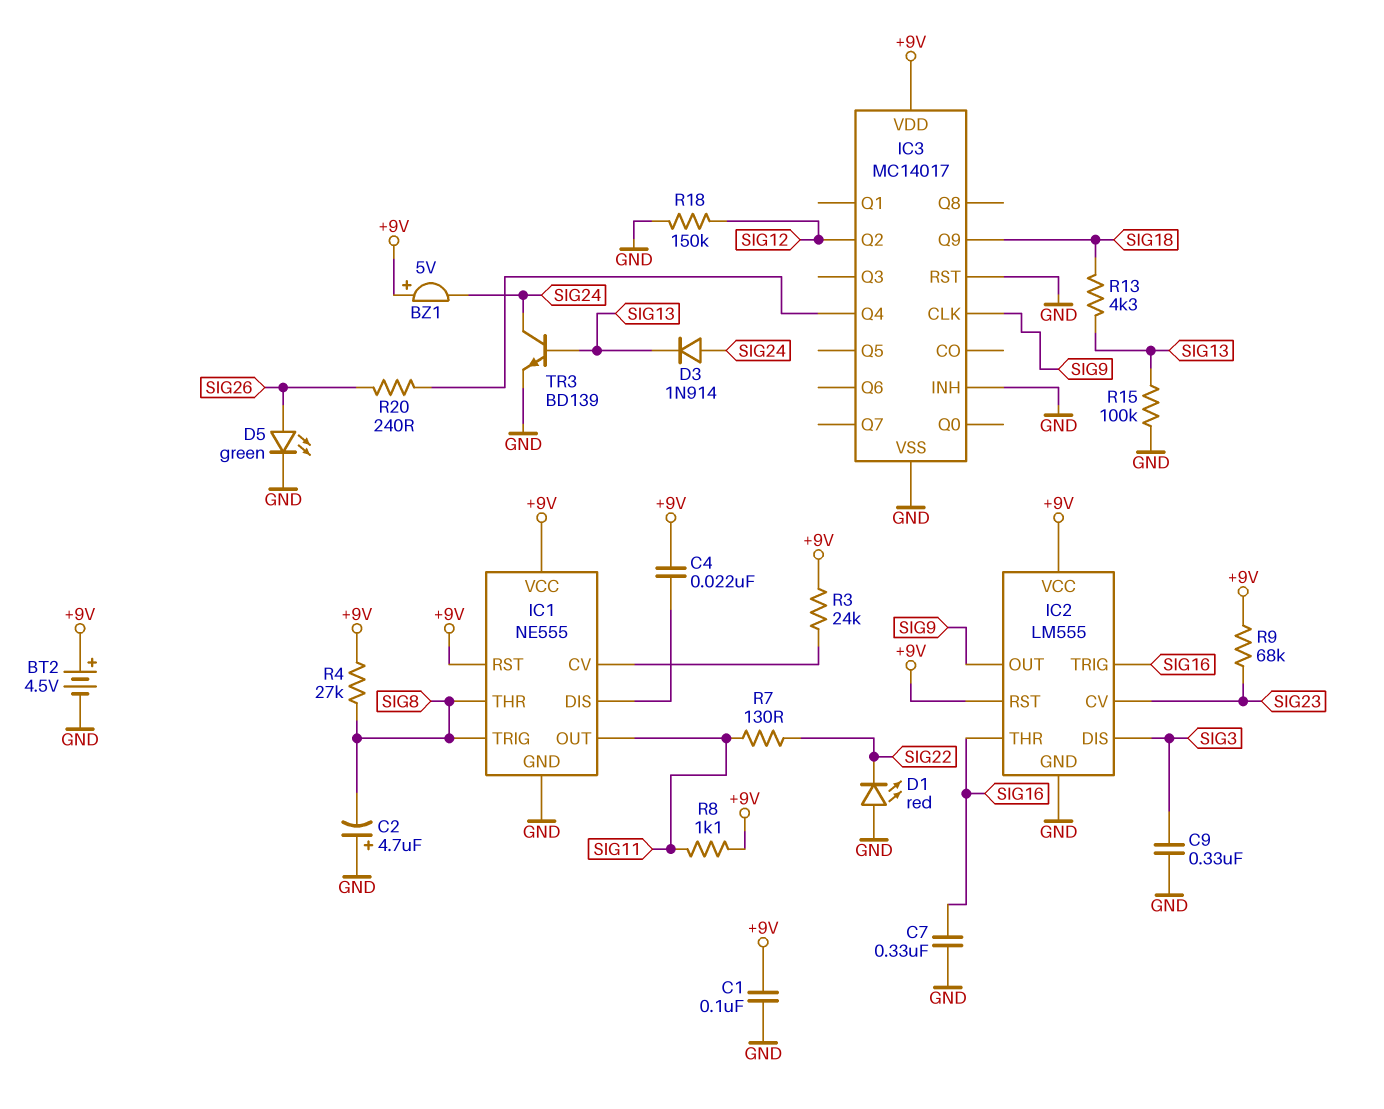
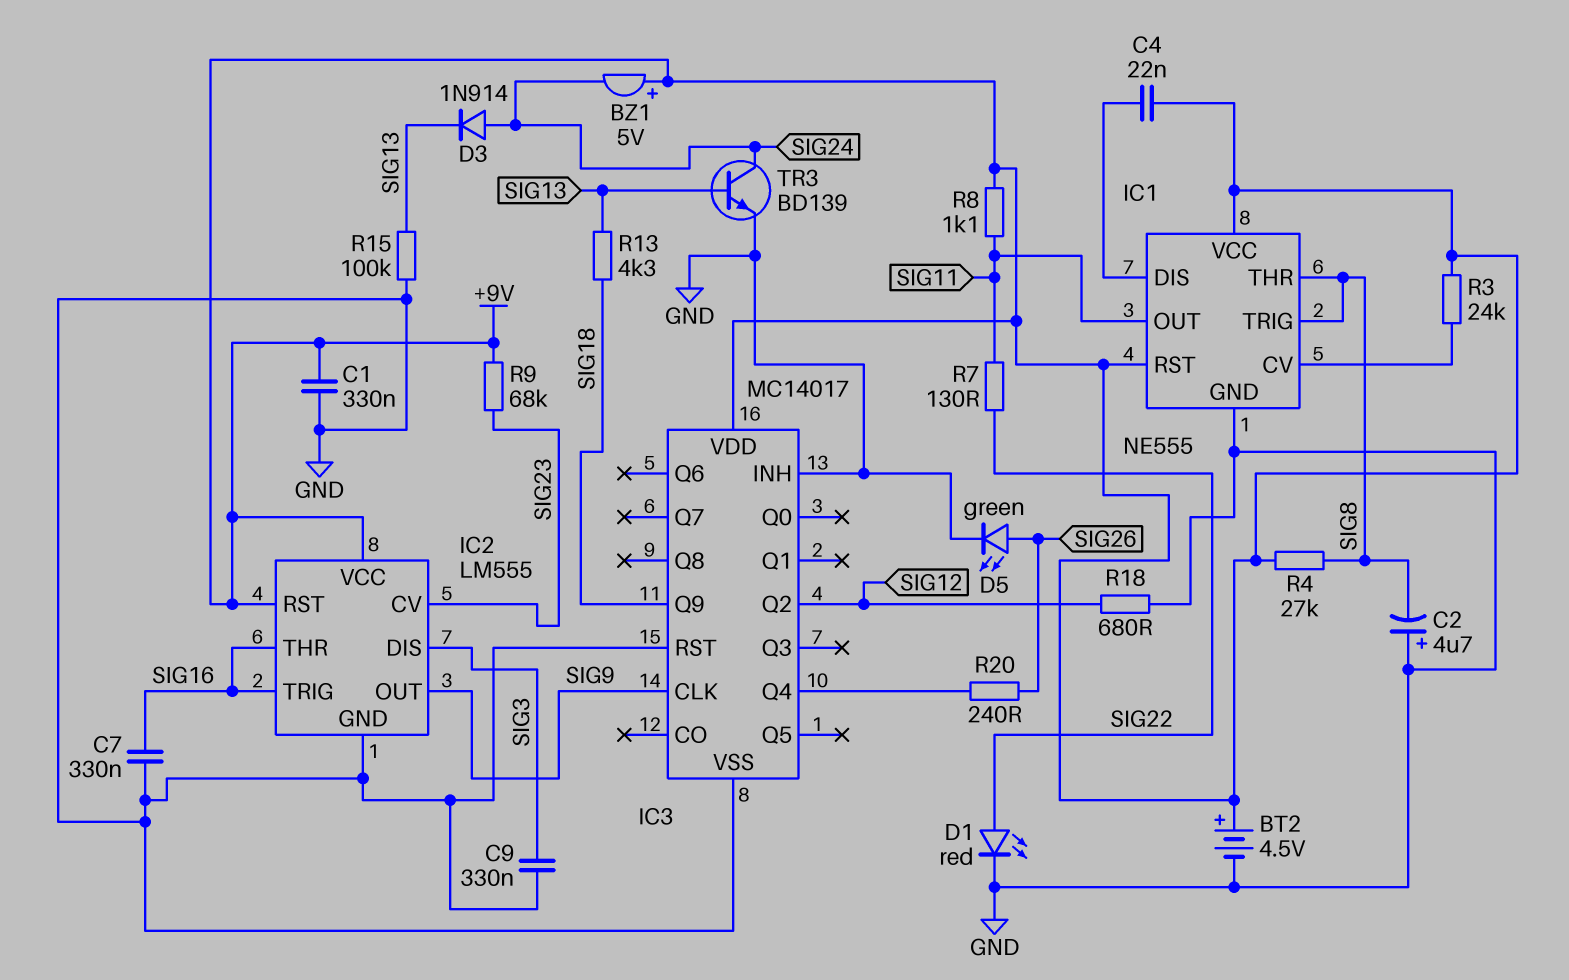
C1: 100nF (+9V, GND) -> 330nF (+9V, GND)
D1: LED red (A GND, K SIG22) -> LED red (A SIG22, K GND)
R18: 150k (GND, SIG12) -> 680 (GND, SIG12)

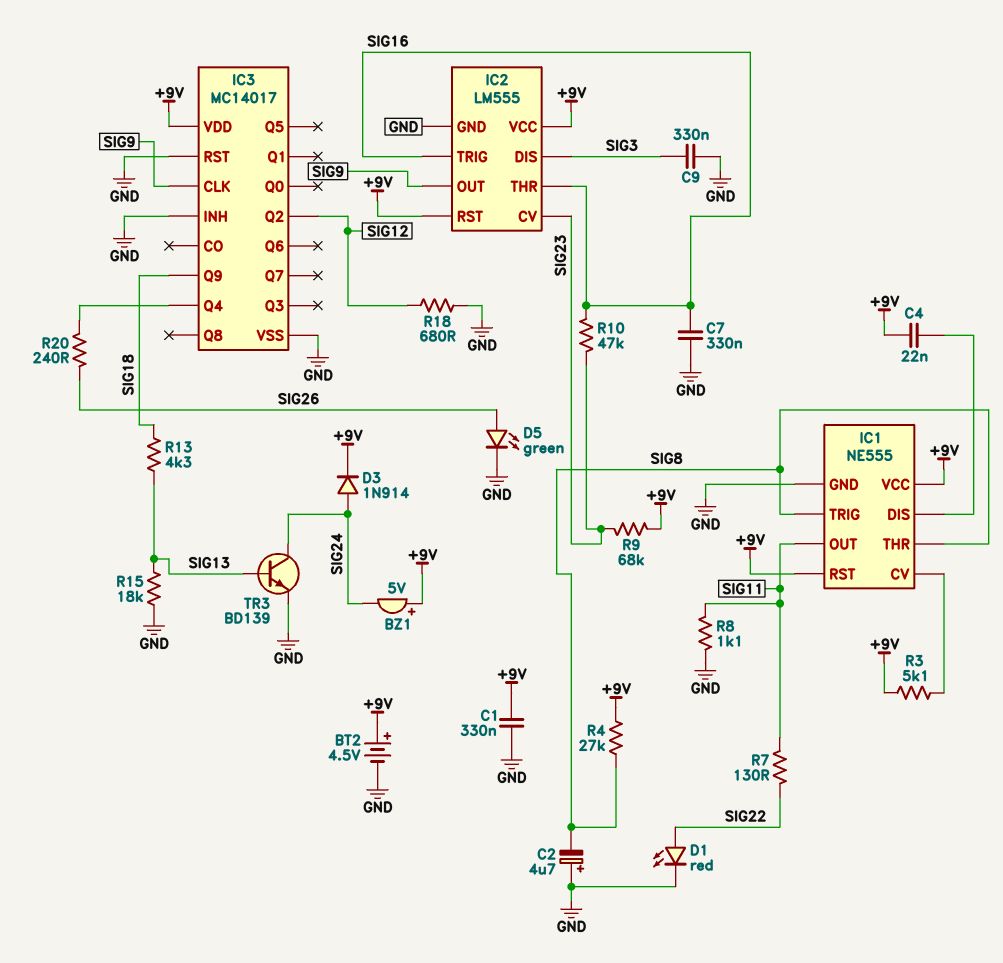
D3: diode 1N914 (A SIG24, K SIG13) -> diode 1N914 (A SIG24, K +9V)
R3: 24k (+9V, IC1/CV) -> 5.1k (+9V, IC1/CV)
R8: 1.1k (+9V, SIG11) -> 1.1k (GND, SIG11)
R10: none -> 47k (SIG16, SIG23)
R15: 100k (GND, SIG13) -> 18k (GND, SIG13)

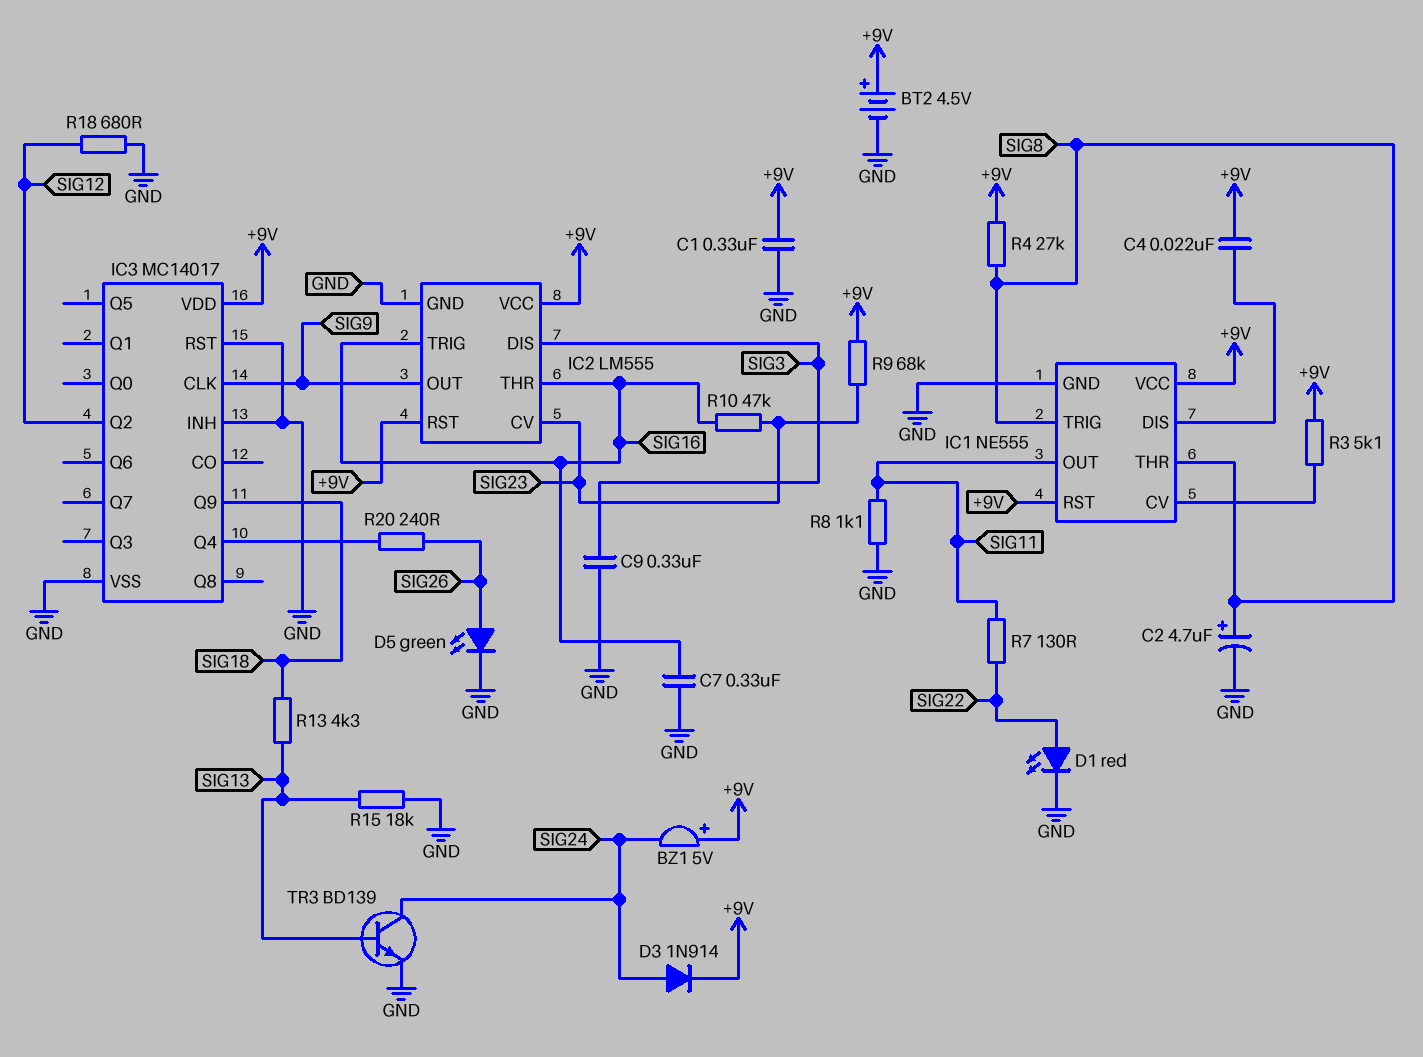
C2: 4.7uF (plus GND, minus SIG8) -> 4.7uF (plus SIG8, minus GND)

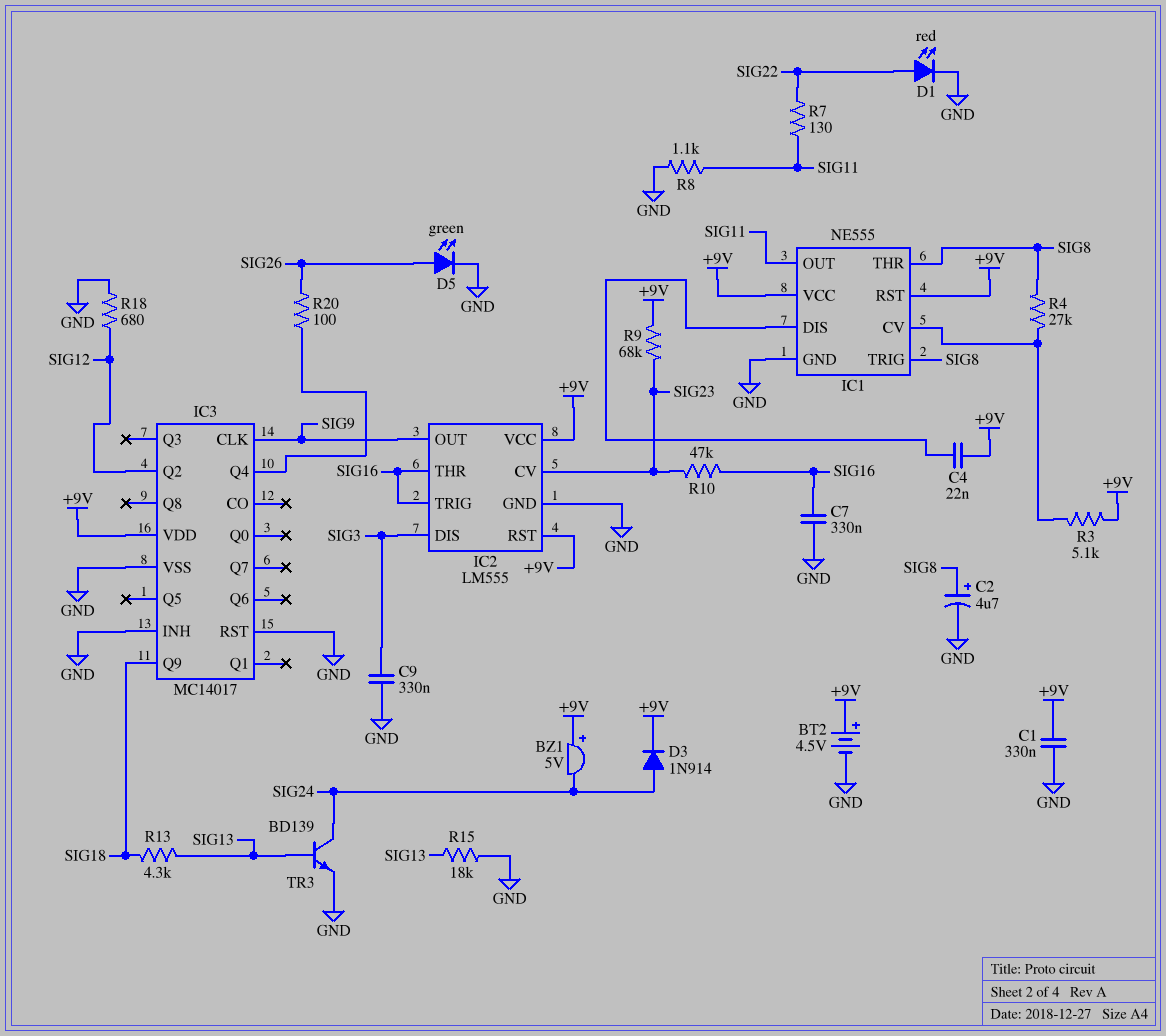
R4: 27k (+9V, SIG8) -> 27k (IC1/CV, SIG8)
R20: 240 (IC3/Q4, SIG26) -> 100 (IC3/Q4, SIG26)

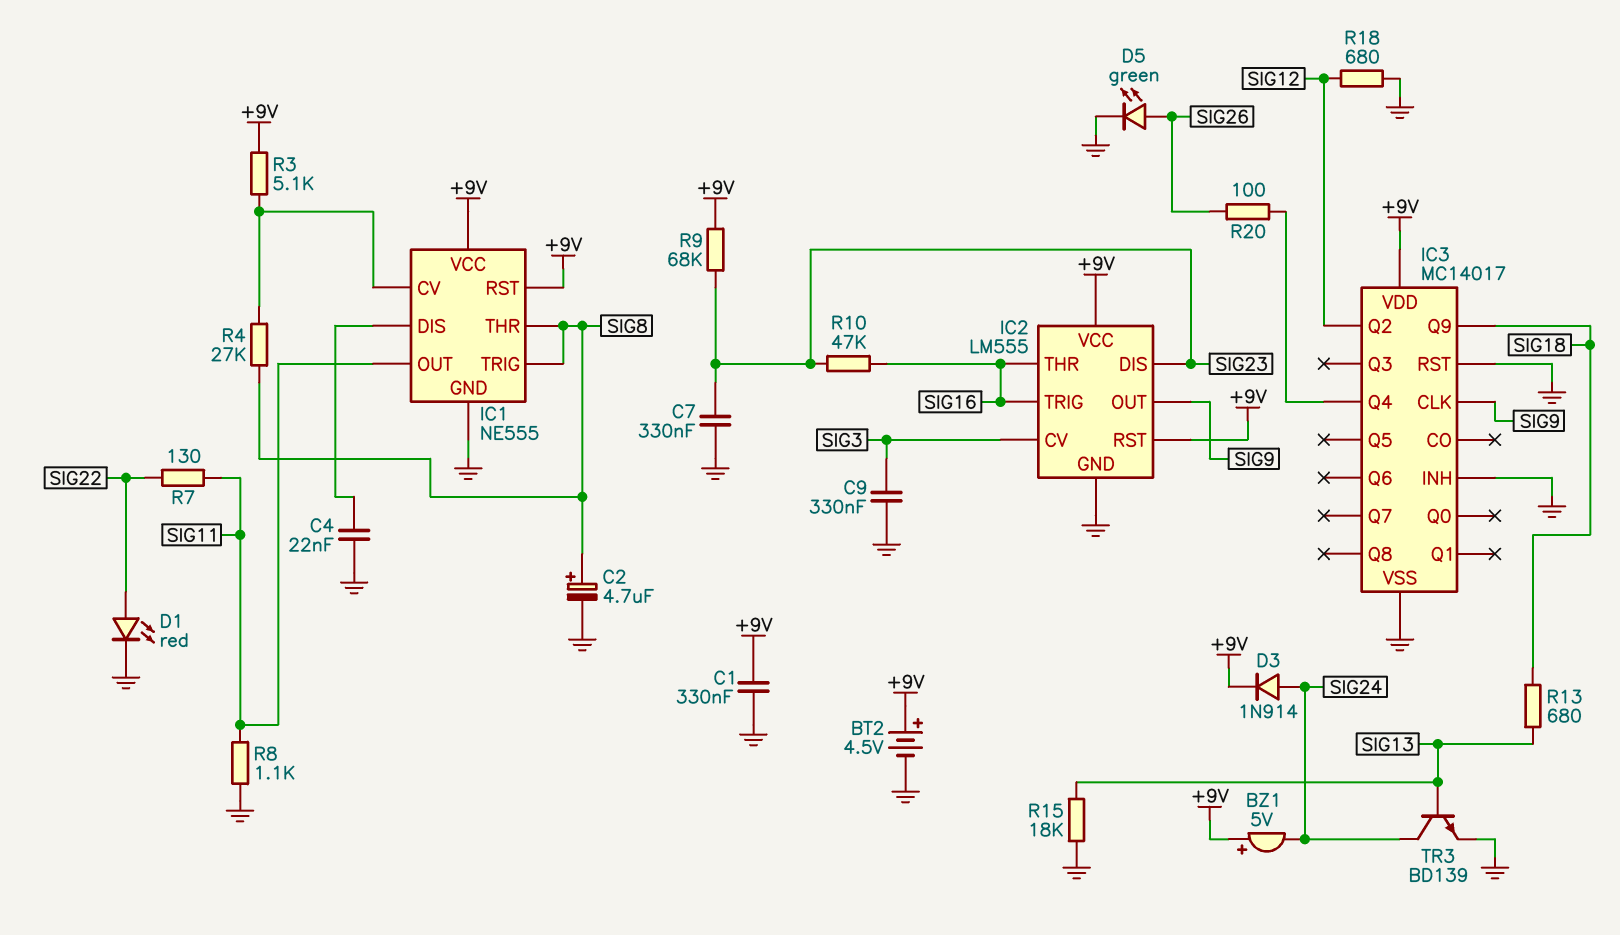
C4: 22nF (+9V, IC1/DIS) -> 22nF (GND, IC1/DIS)
C7: 330nF (GND, SIG16) -> 330nF (GND, SIG23)
IC2 pin CV: SIG23 -> SIG3
IC2 pin DIS: SIG3 -> SIG23
R13: 4.3k (SIG13, SIG18) -> 680 (SIG13, SIG18)

